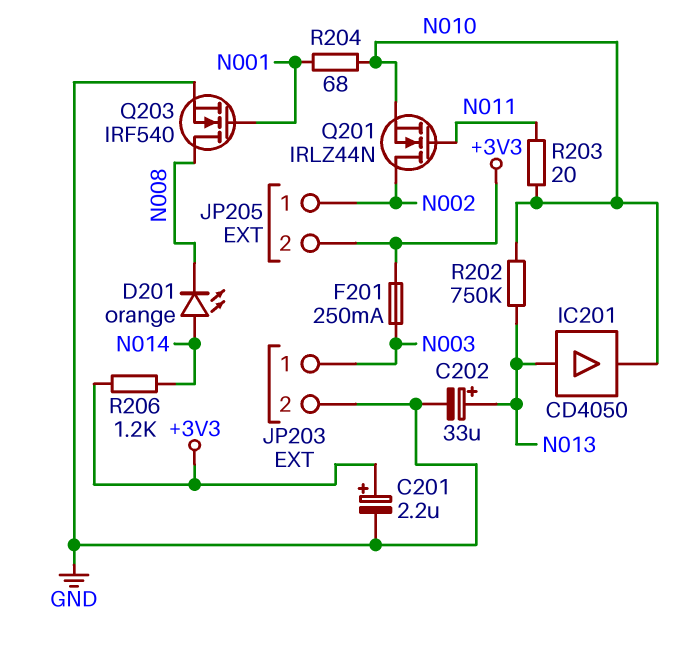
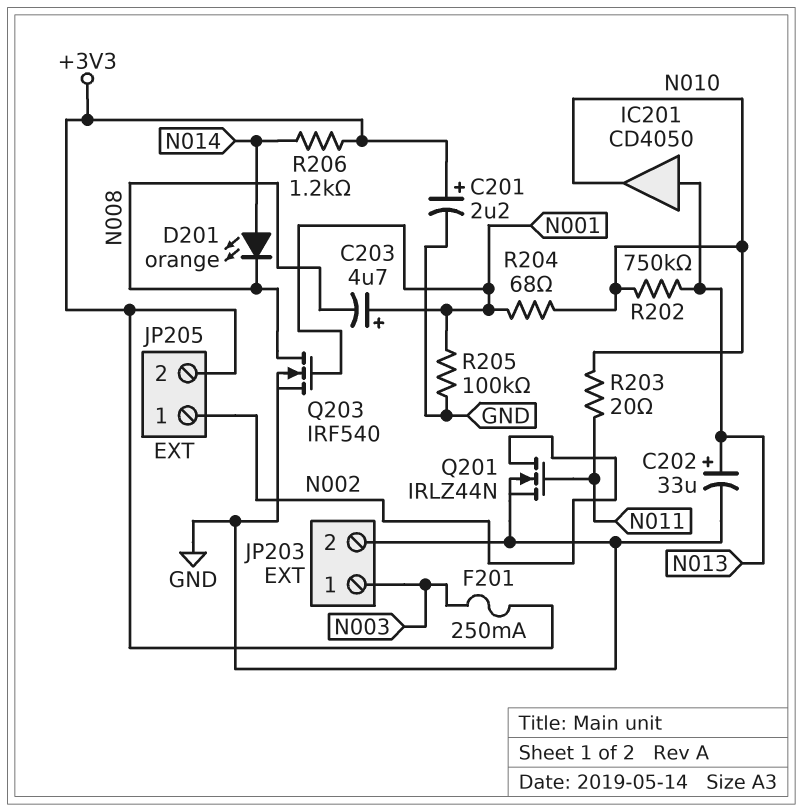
C203: none -> 4.7uF (plus N001, minus N008)
Q201: NMOS IRLZ44N (G N011, D N002, S N010) -> NMOS IRLZ44N (G N011, D N002, S GND)
R205: none -> 100k (GND, N001)

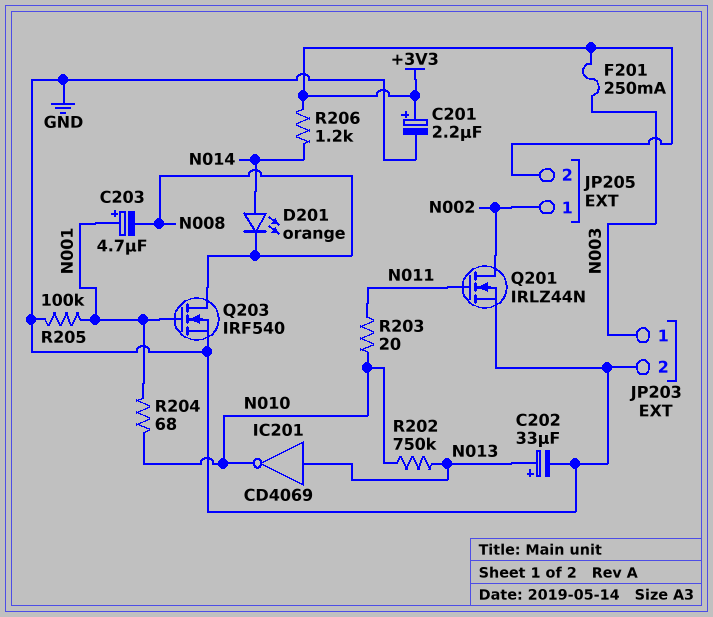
IC201: buffer CD4050 (in N013, out N010) -> NOT CD4069 (in N013, out N010)

